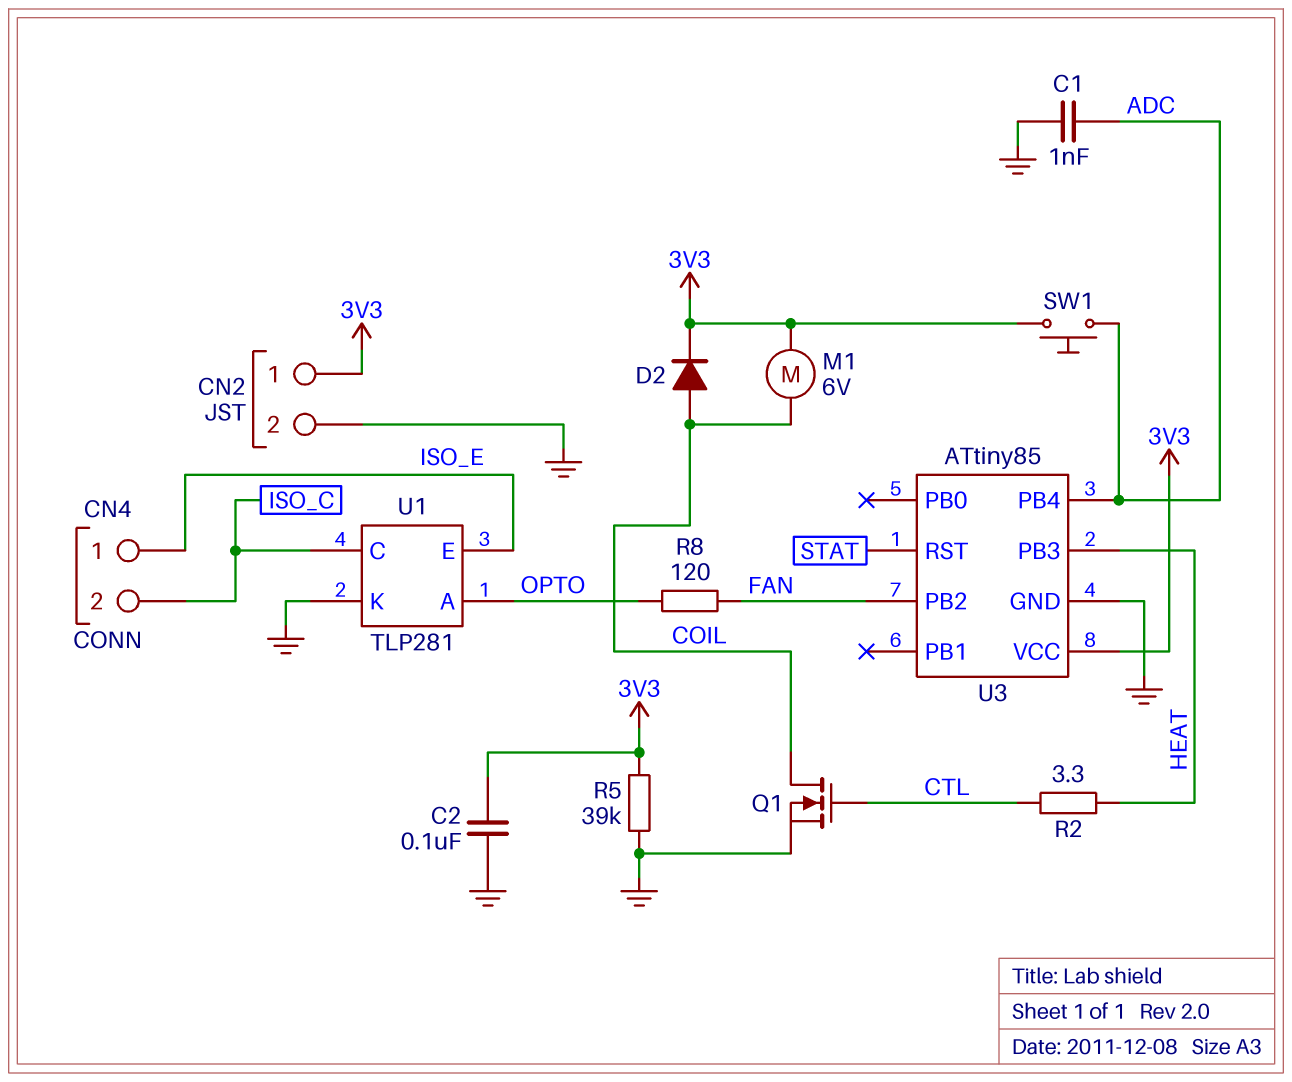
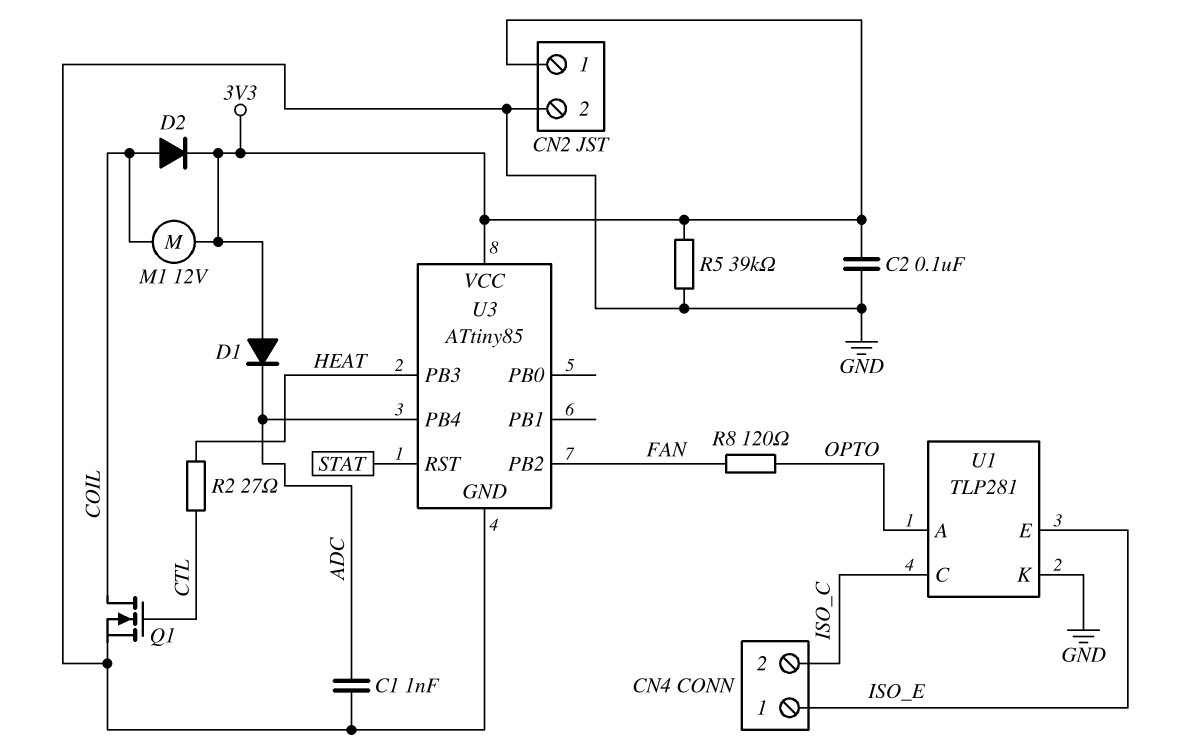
D1: none -> diode (A 3V3, K ADC)
M1: motor 6V (3V3, COIL) -> motor 12V (3V3, COIL)
R2: 3.3 (CTL, HEAT) -> 27 (CTL, HEAT)
SW1: button (3V3, ADC) -> none

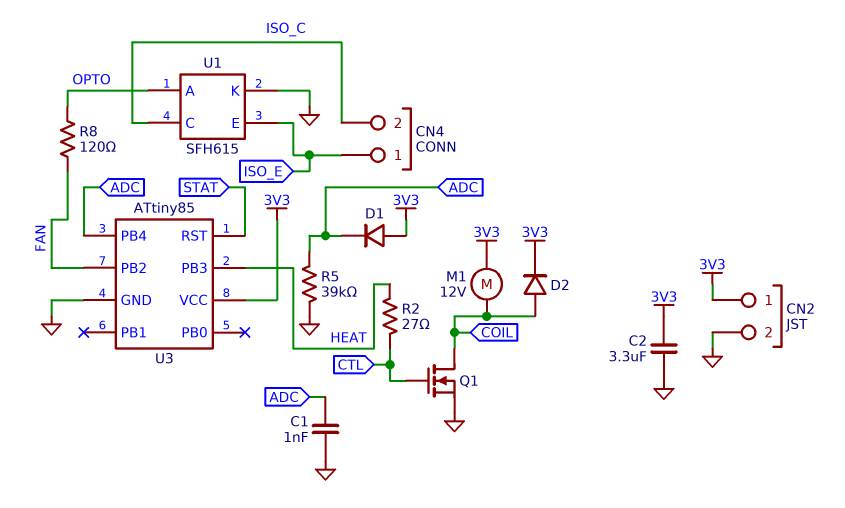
C2: 100nF (3V3, GND) -> 3.3uF (3V3, GND)
R5: 39k (3V3, GND) -> 39k (ADC, GND)
U1: TLP281 -> SFH615

